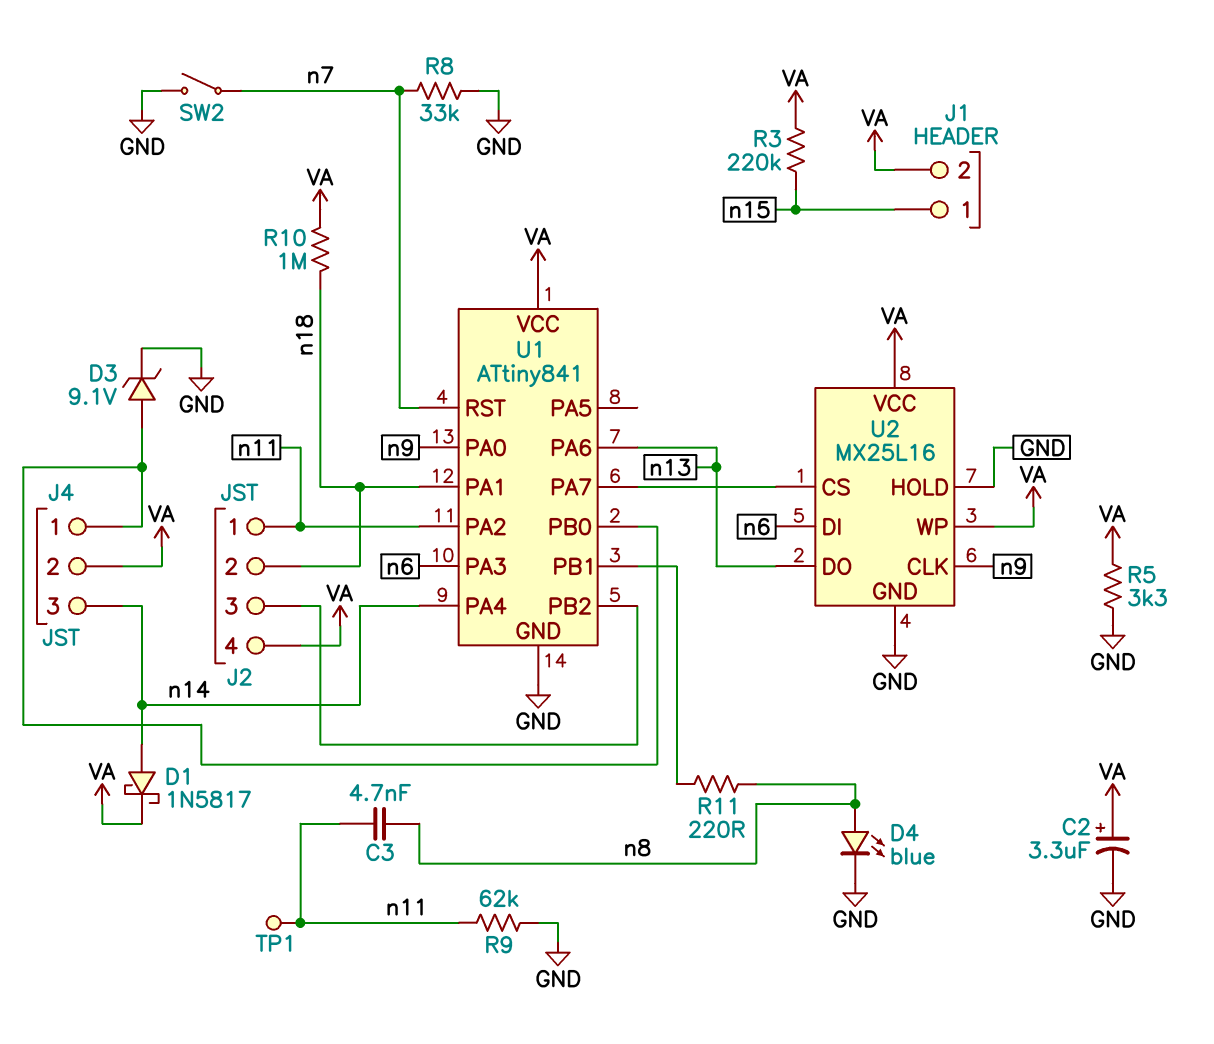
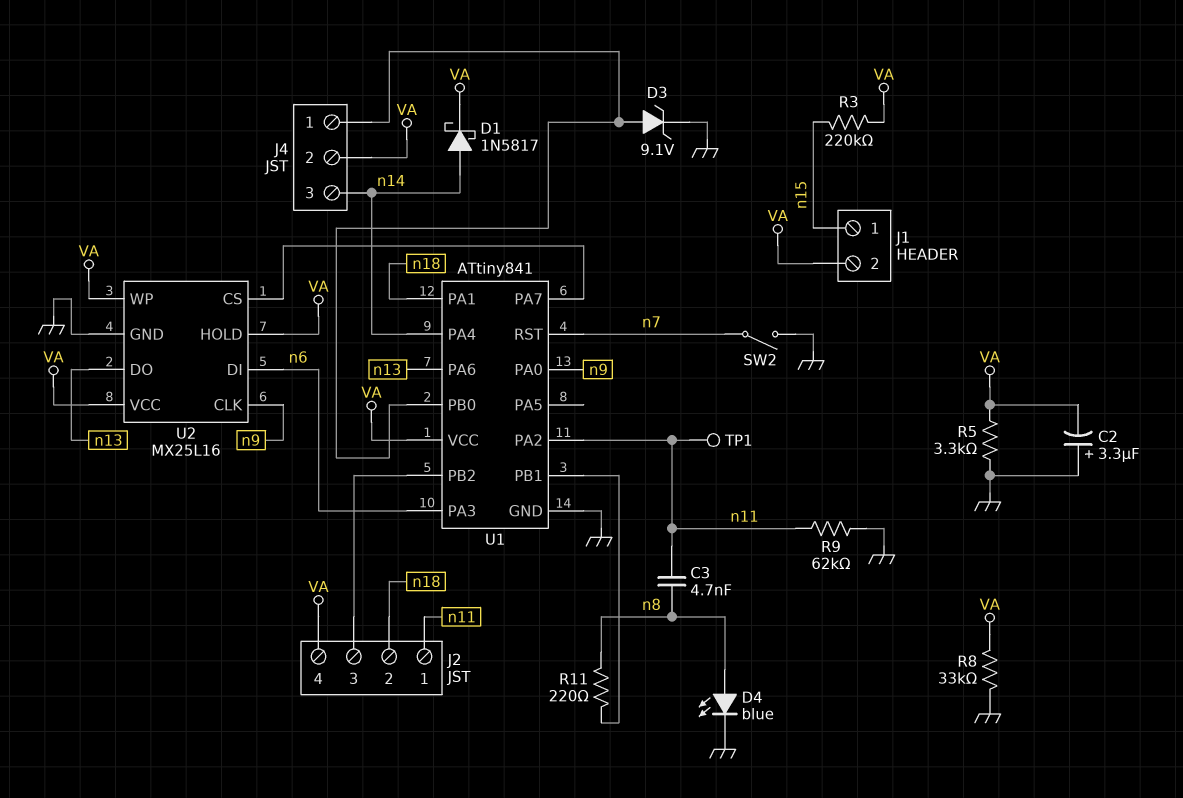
C2: 3.3uF (plus VA, minus GND) -> 3.3uF (plus GND, minus VA)
R8: 33k (GND, n7) -> 33k (GND, VA)
R10: 1M (VA, n18) -> none
U2 pin HOLD: GND -> VA

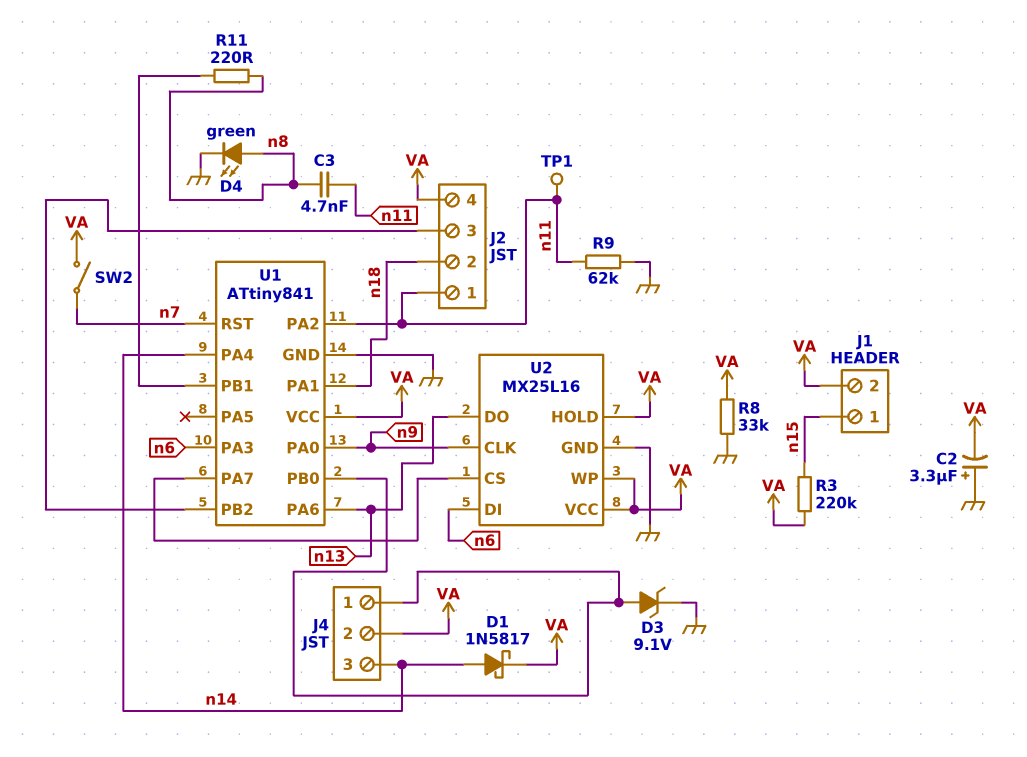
D4: LED blue (A n8, K GND) -> LED green (A n8, K GND)
R5: 3.3k (GND, VA) -> none
SW2: switch (GND, n7) -> switch (VA, n7)

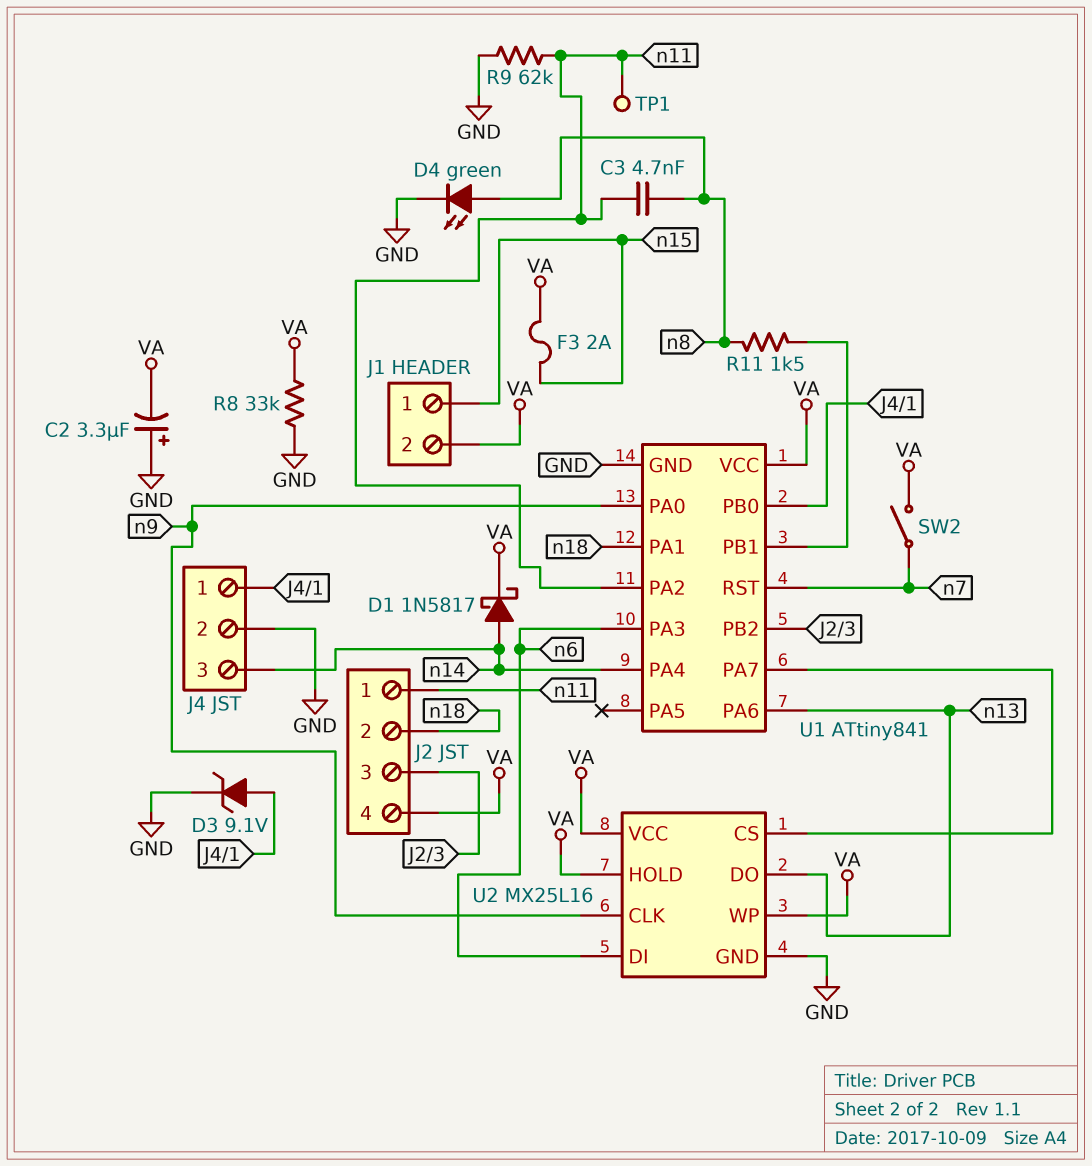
F3: none -> 2A (VA, n15)
J4 pin 2: VA -> GND
R3: 220k (VA, n15) -> none
R11: 220 (U1/PB1, n8) -> 1.5k (U1/PB1, n8)

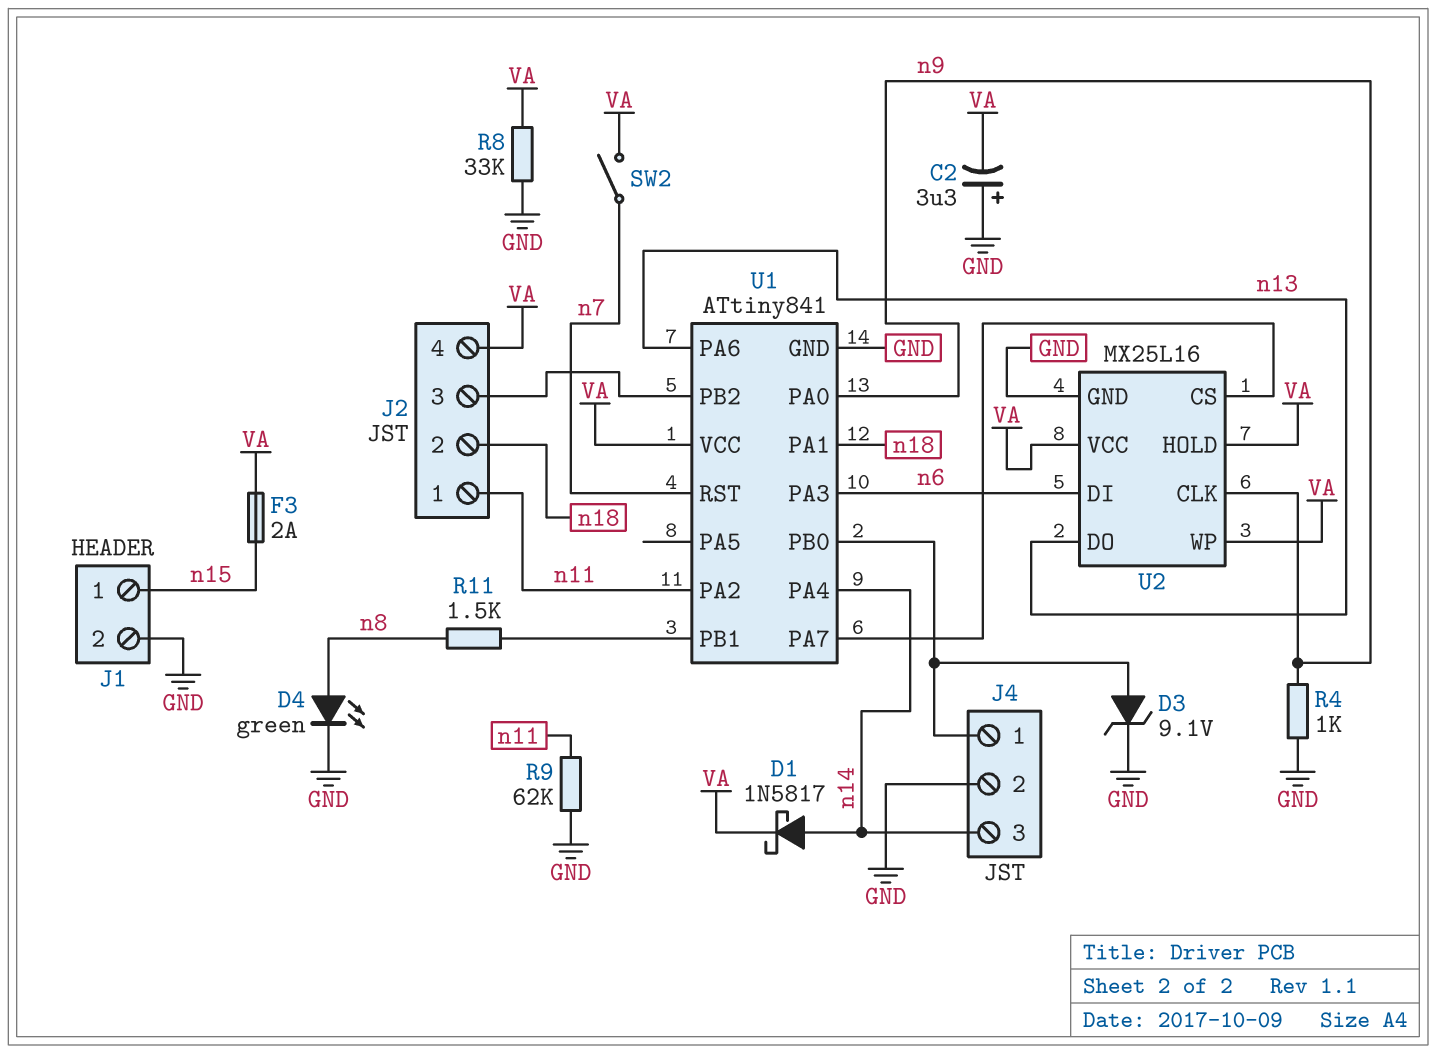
C3: 4.7nF (n8, n11) -> none
J1 pin 2: VA -> GND
R4: none -> 1k (GND, n9)
TP1: test point (n11) -> none

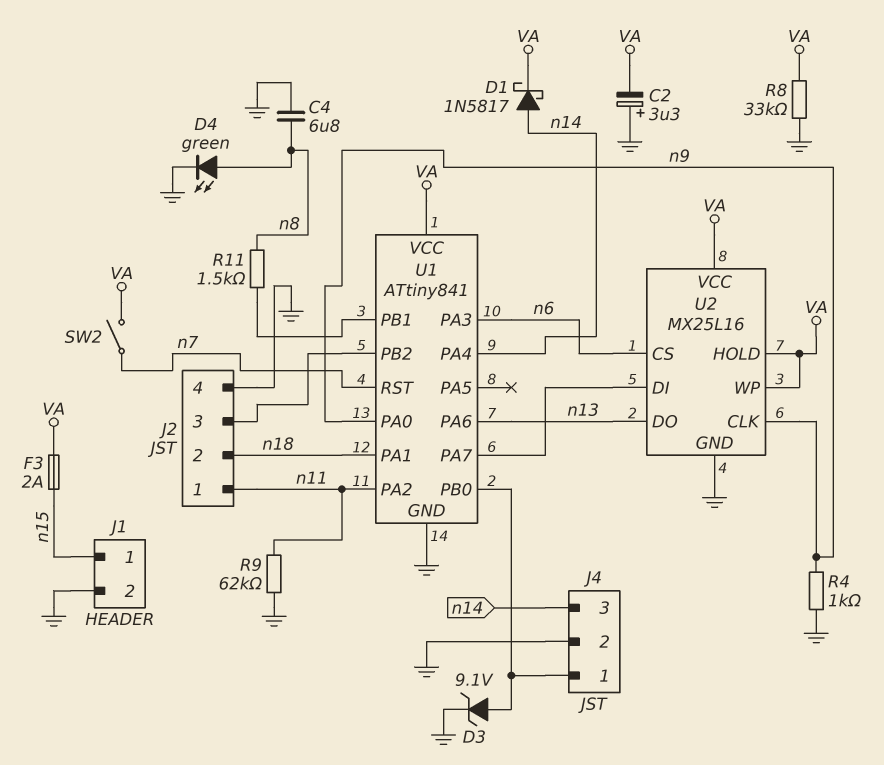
C4: none -> 6.8uF (GND, n8)
J2 pin 4: VA -> GND
U2 pin CS: U1/PA7 -> n6
U2 pin DI: n6 -> U1/PA7

